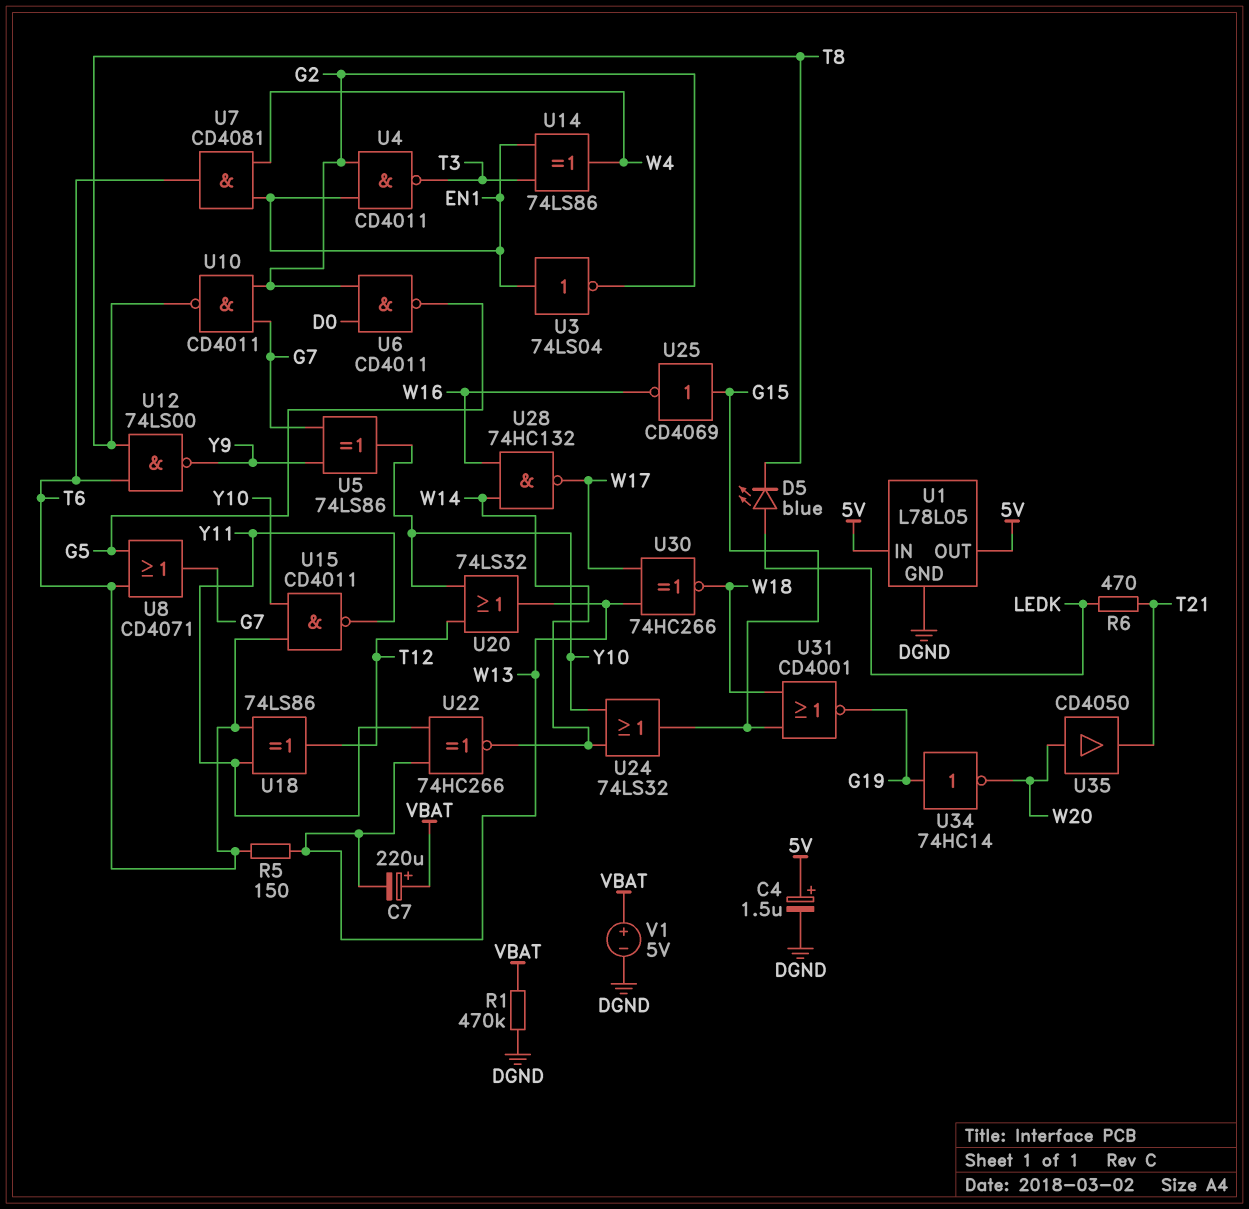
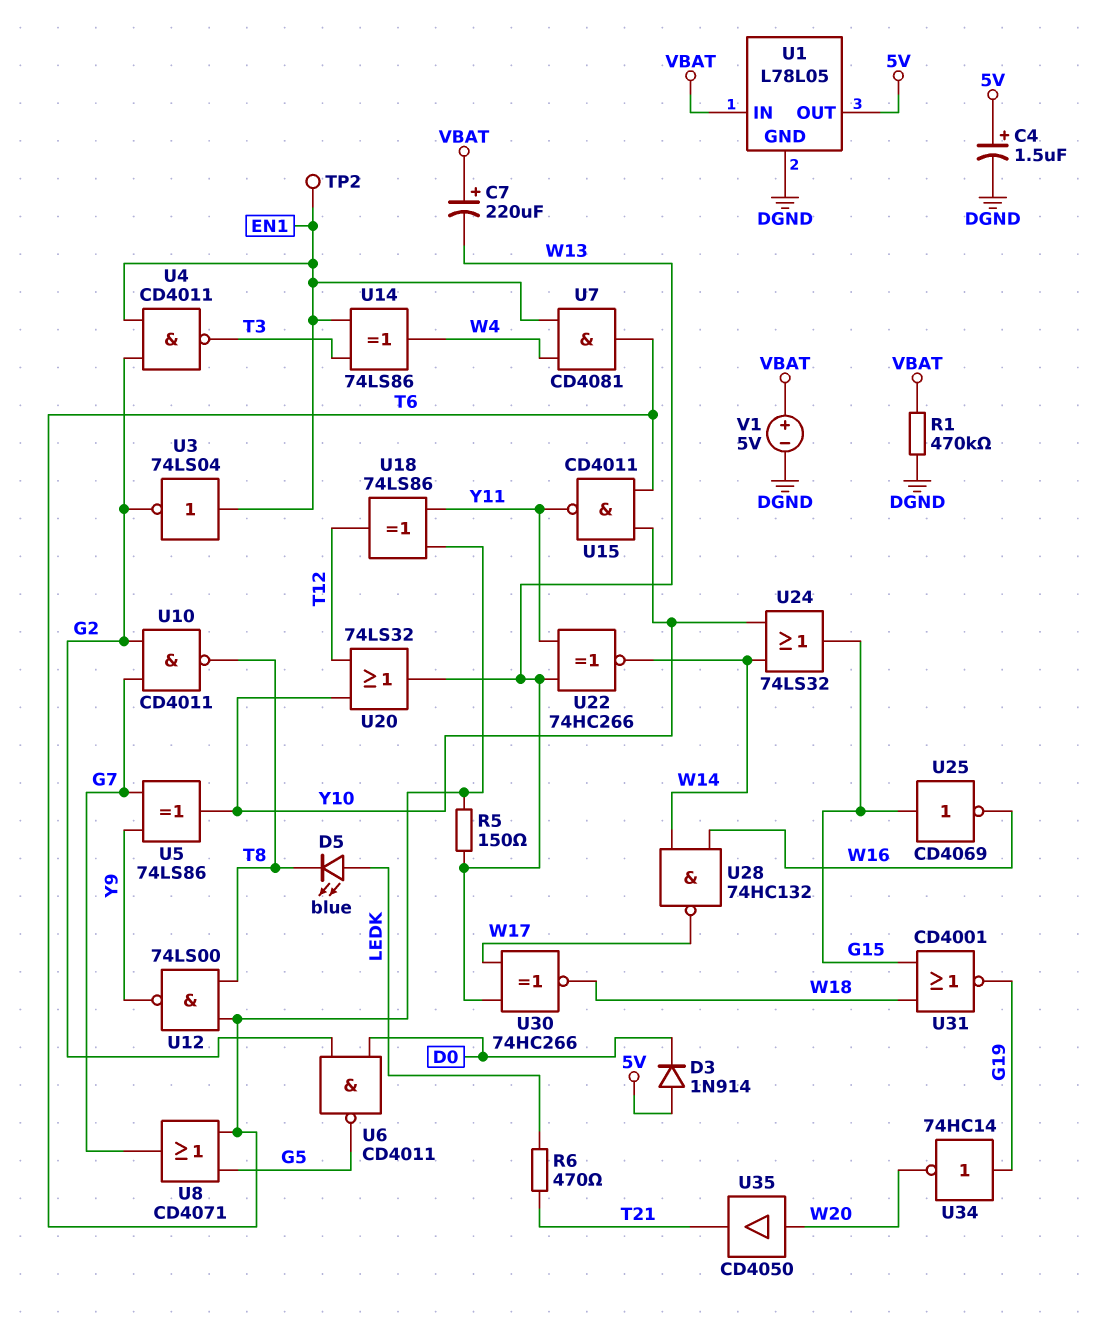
D3: none -> diode 1N914 (A 5V, K D0)
TP2: none -> test point (EN1)
U1 pin IN: 5V -> VBAT

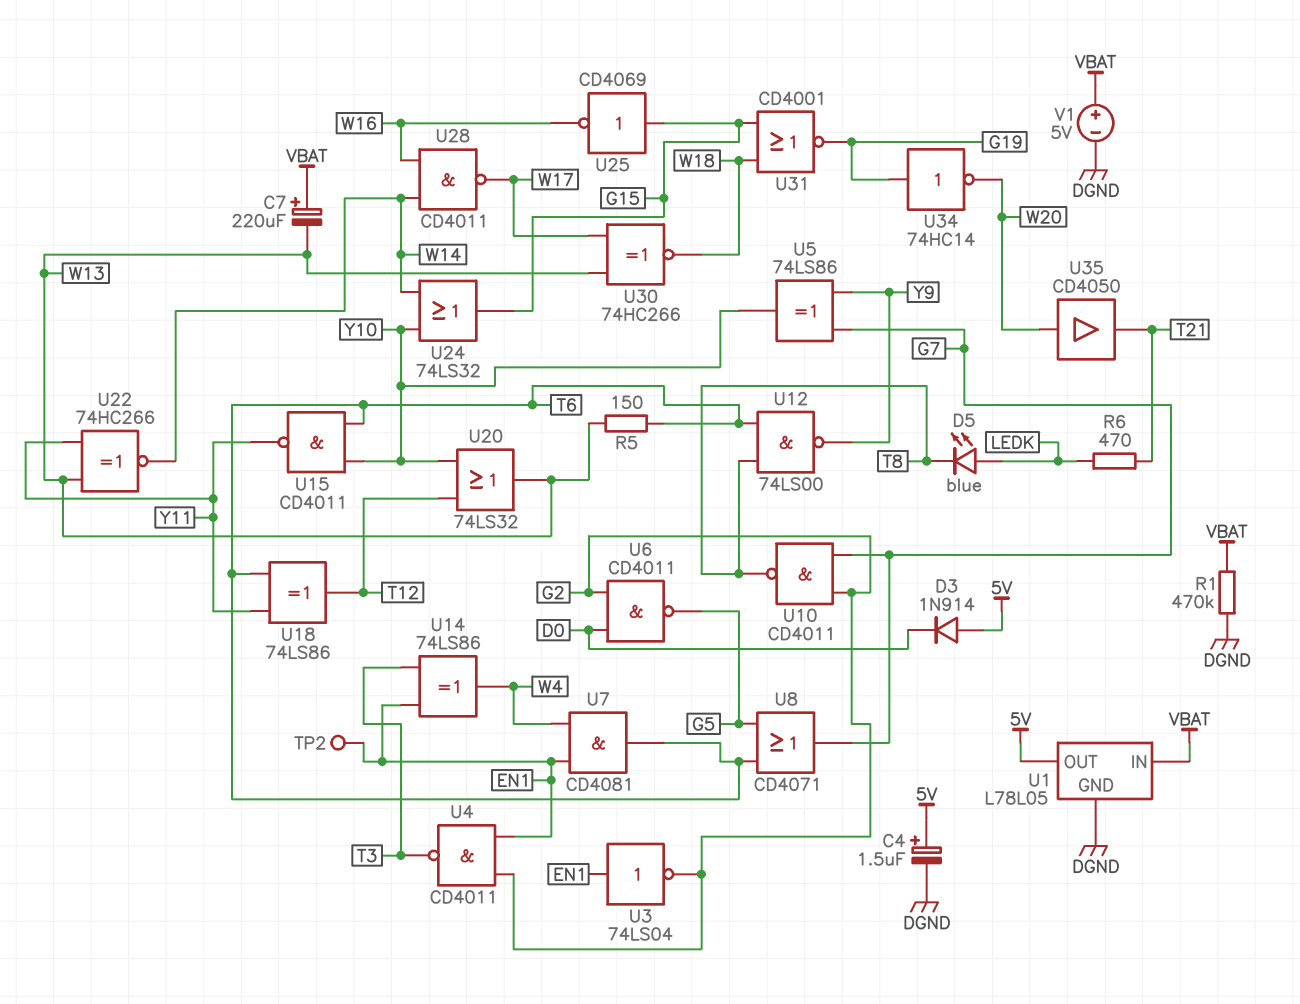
U28: NAND 74HC132 (in W14, in W16, out W17) -> NAND CD4011 (in W14, in W16, out W17)

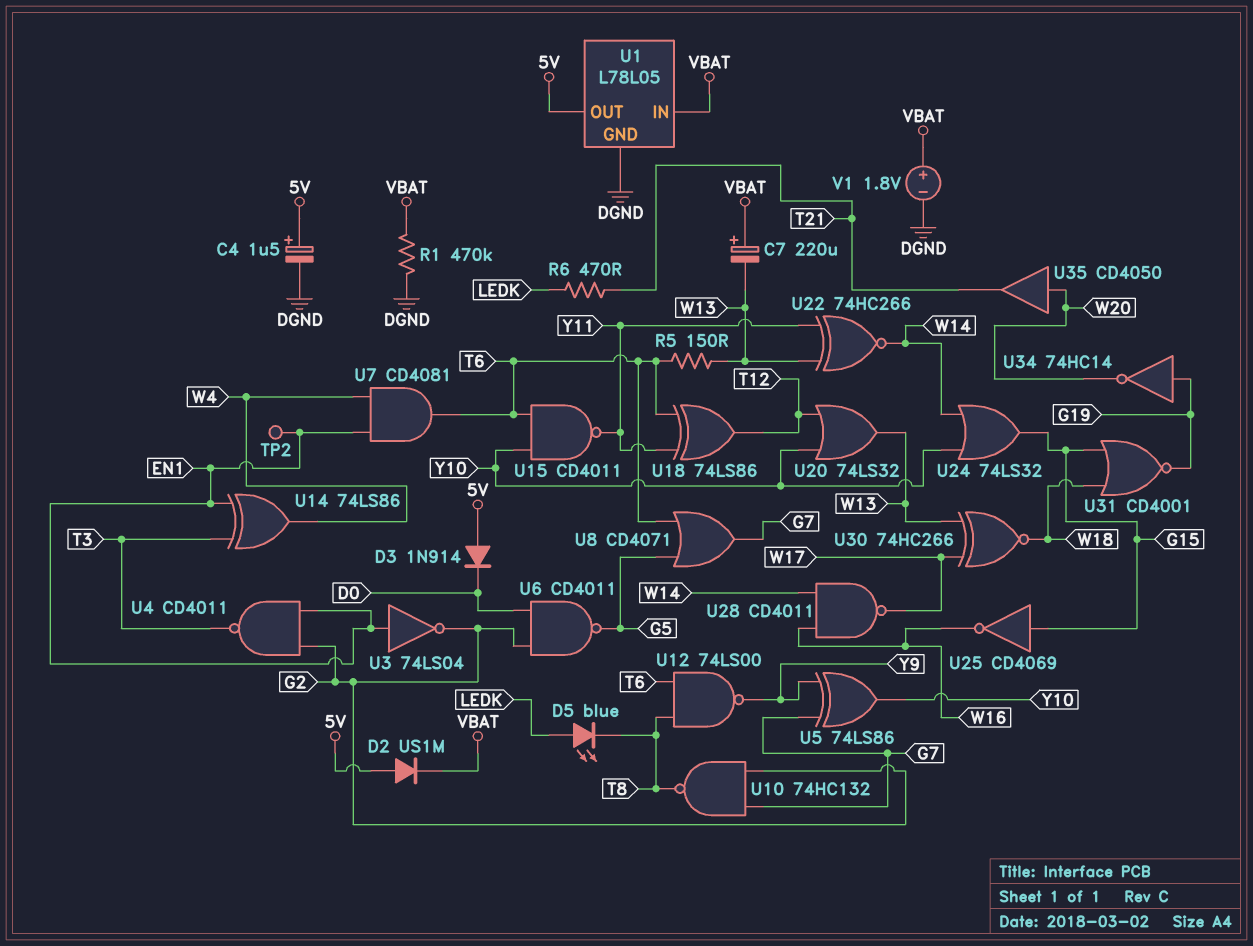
D2: none -> diode US1M (A 5V, K VBAT)
U10: NAND CD4011 (in G2, in G7, out T8) -> NAND 74HC132 (in G2, in G7, out T8)
V1: 5V (plus VBAT, minus DGND) -> 1.8V (plus VBAT, minus DGND)

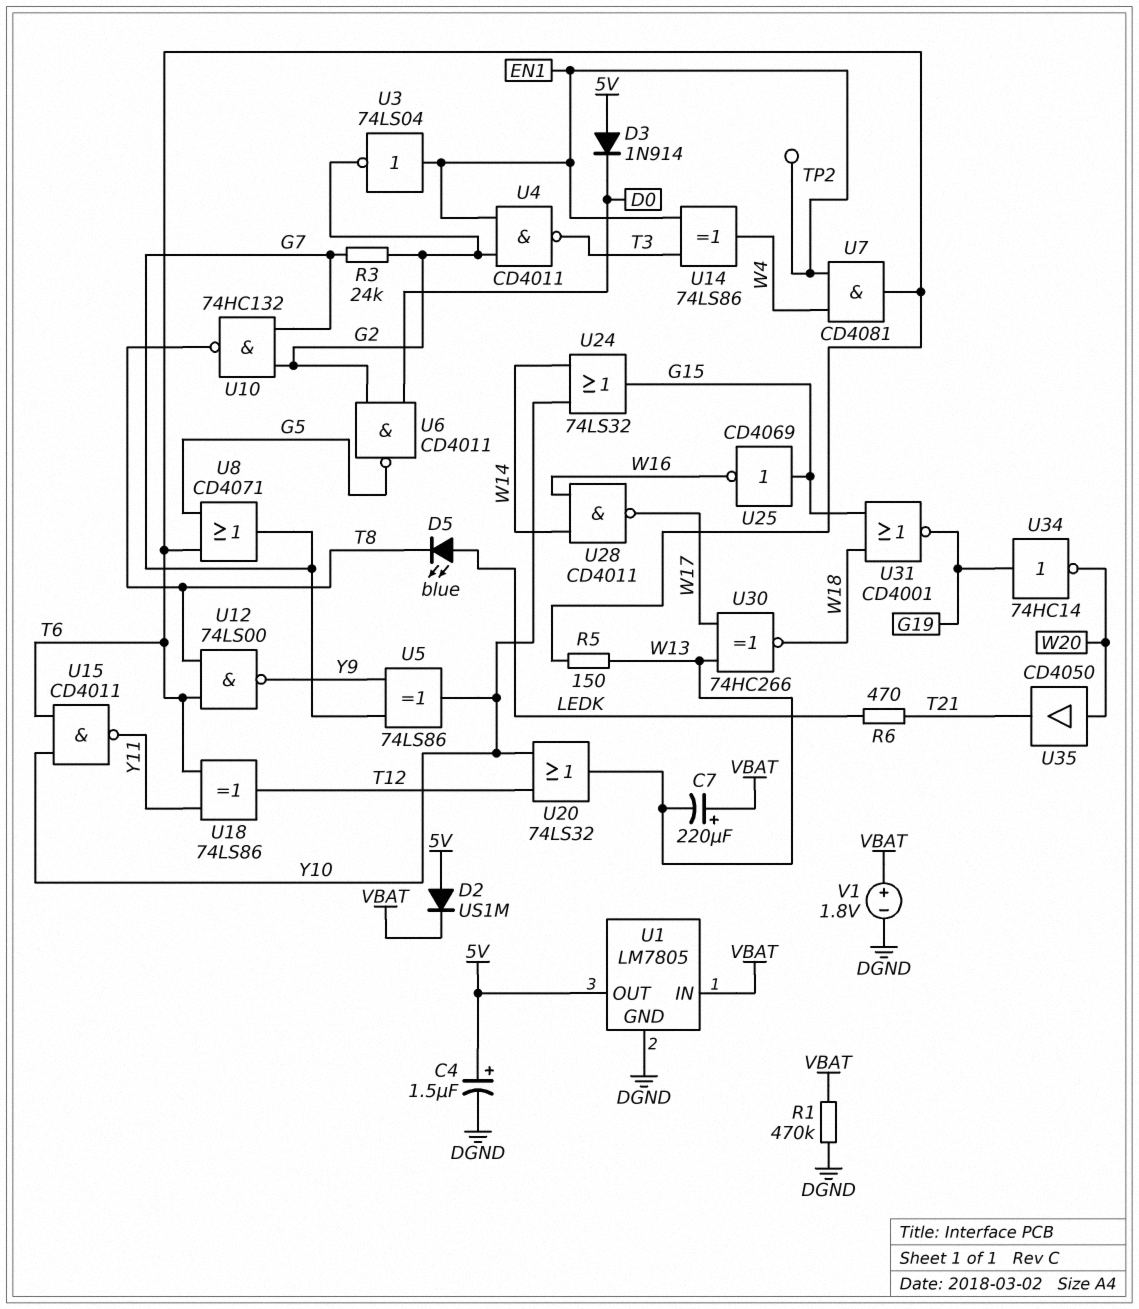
R3: none -> 24k (G2, G7)
U1: L78L05 -> LM7805
U22: XNOR 74HC266 (in W13, in Y11, out W14) -> none

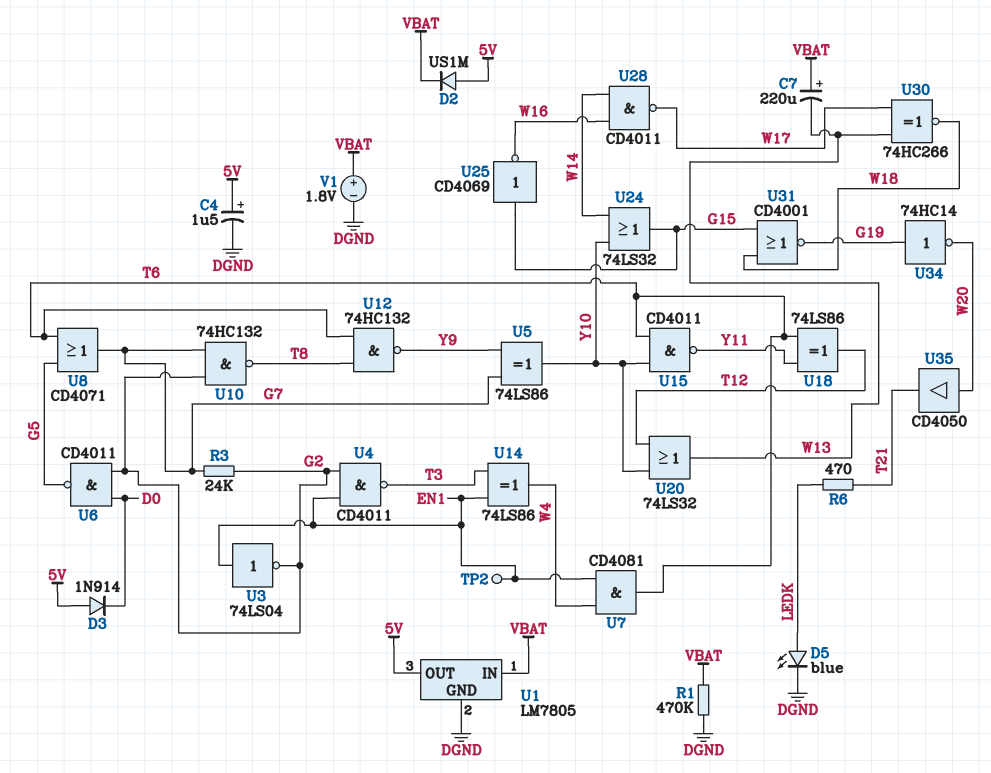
D5: LED blue (A LEDK, K T8) -> LED blue (A LEDK, K DGND)
R5: 150 (T6, W13) -> none
U12: NAND 74LS00 (in T6, in T8, out Y9) -> NAND 74HC132 (in T6, in T8, out Y9)

